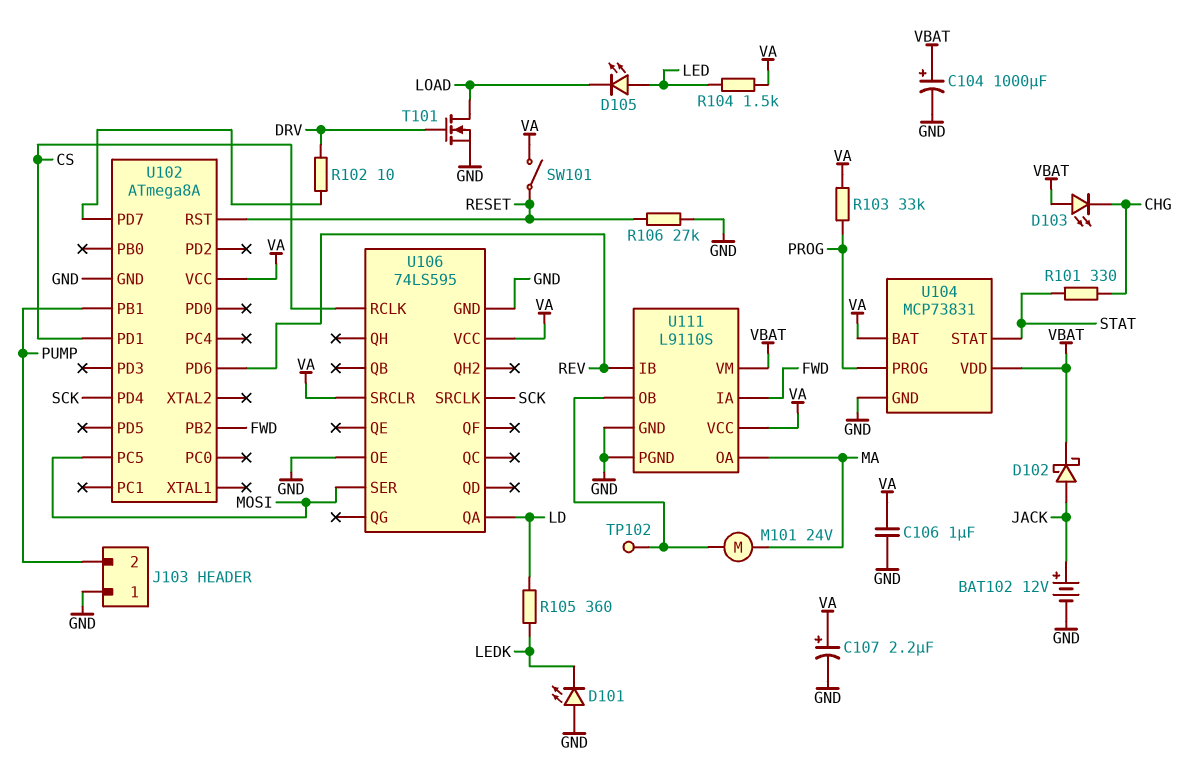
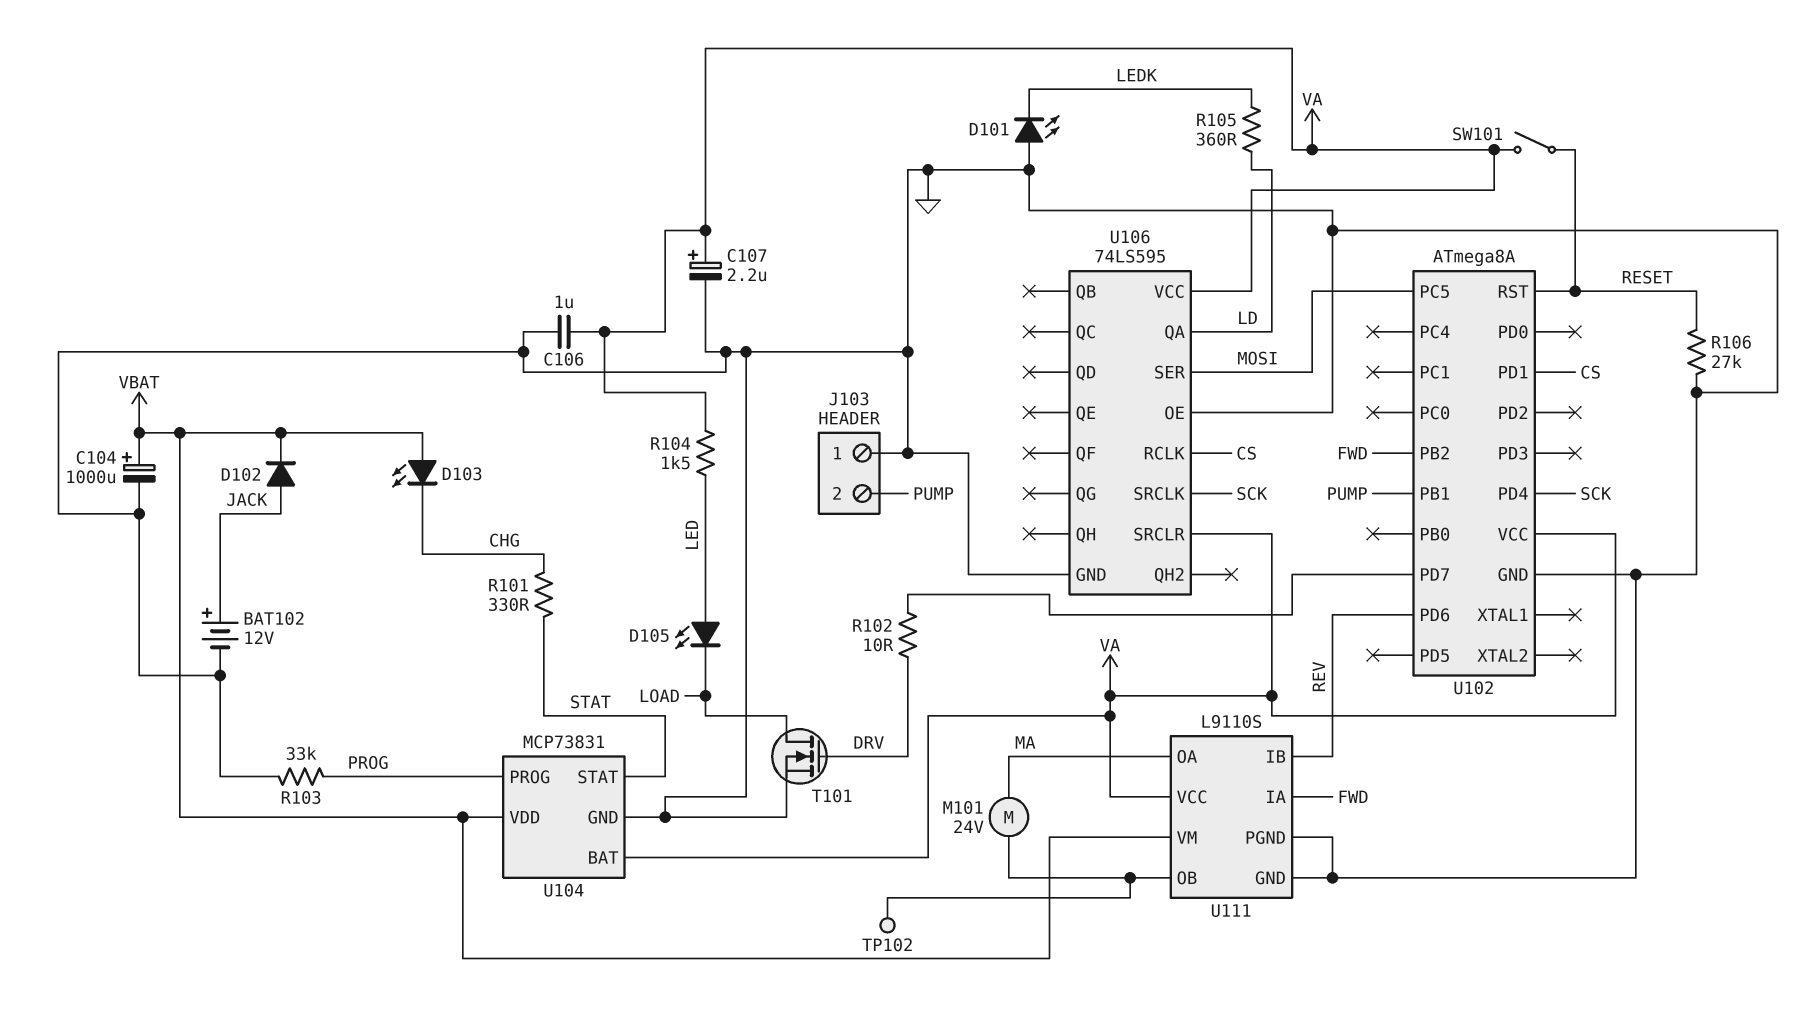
D102: schottky (A JACK, K VBAT) -> diode (A JACK, K VBAT)
R103: 33k (PROG, VA) -> 33k (GND, PROG)

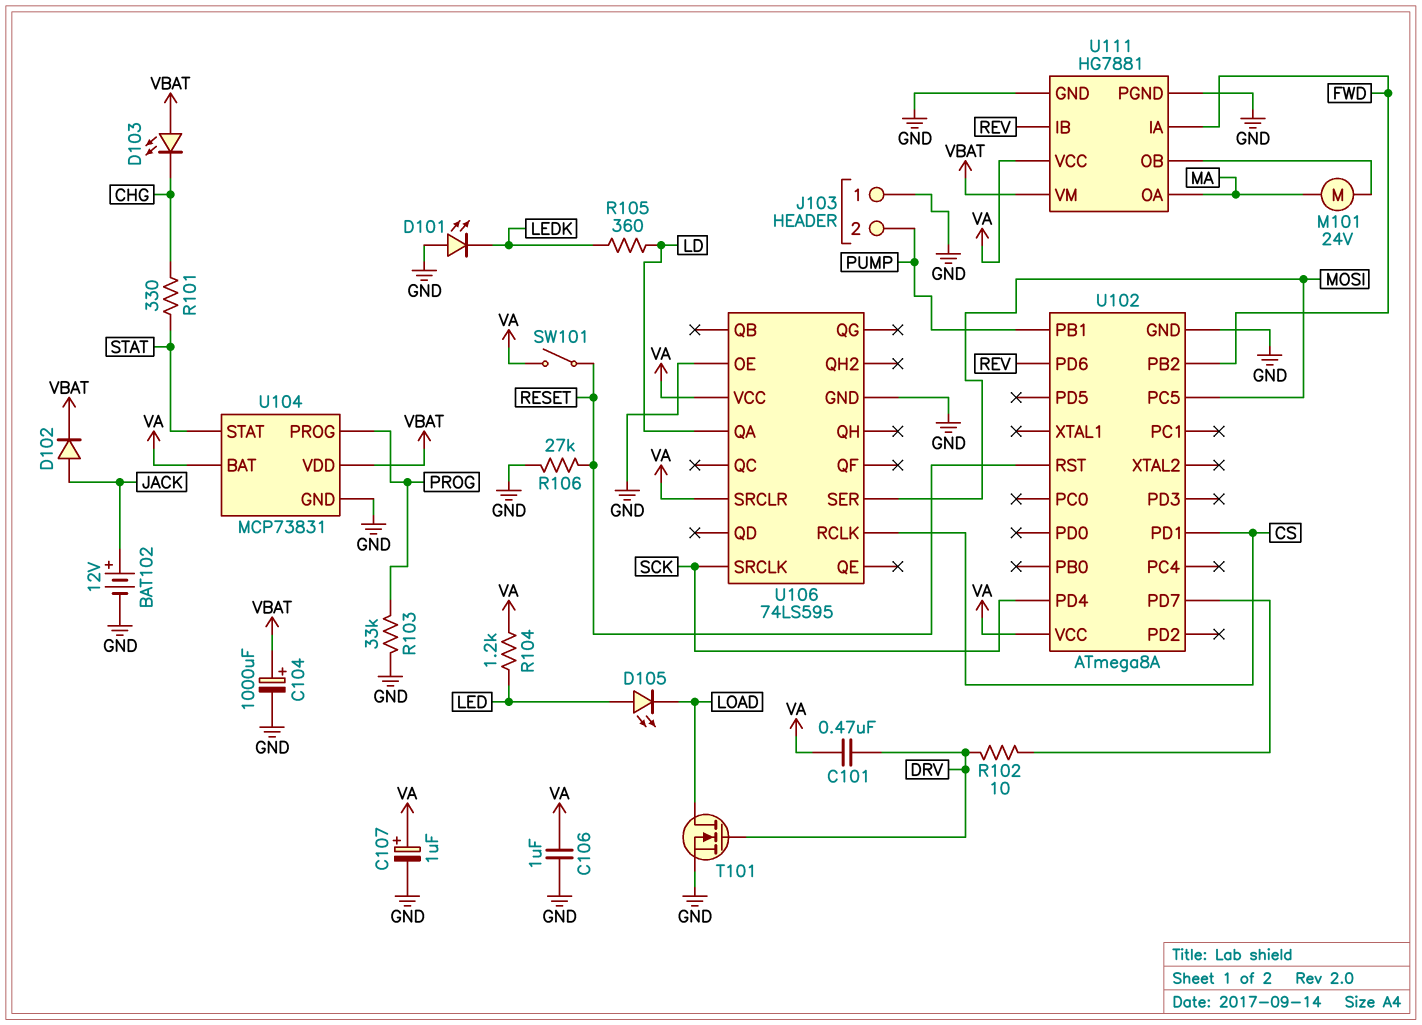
C101: none -> 470nF (DRV, VA)
C107: 2.2uF (plus VA, minus GND) -> 1uF (plus VA, minus GND)
R104: 1.5k (LED, VA) -> 1.2k (LED, VA)
TP102: test point (U111/OB) -> none
U111: L9110S -> HG7881

